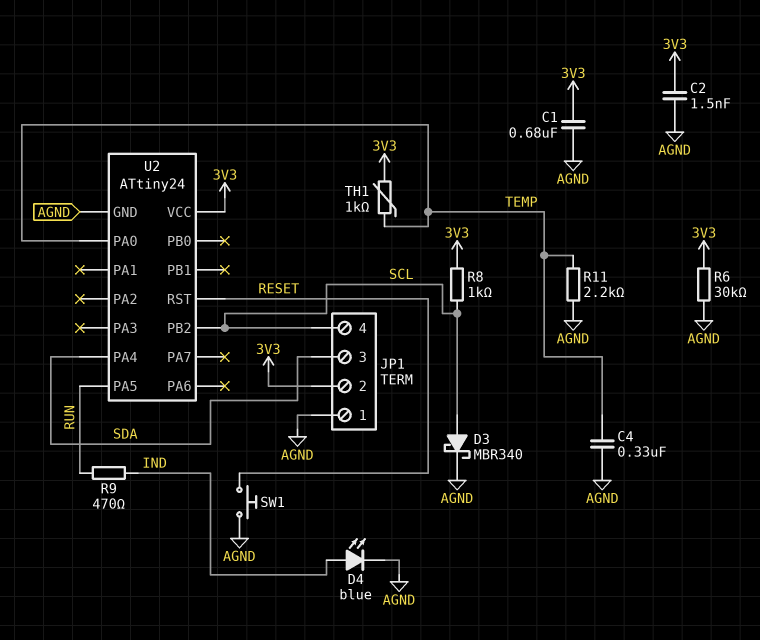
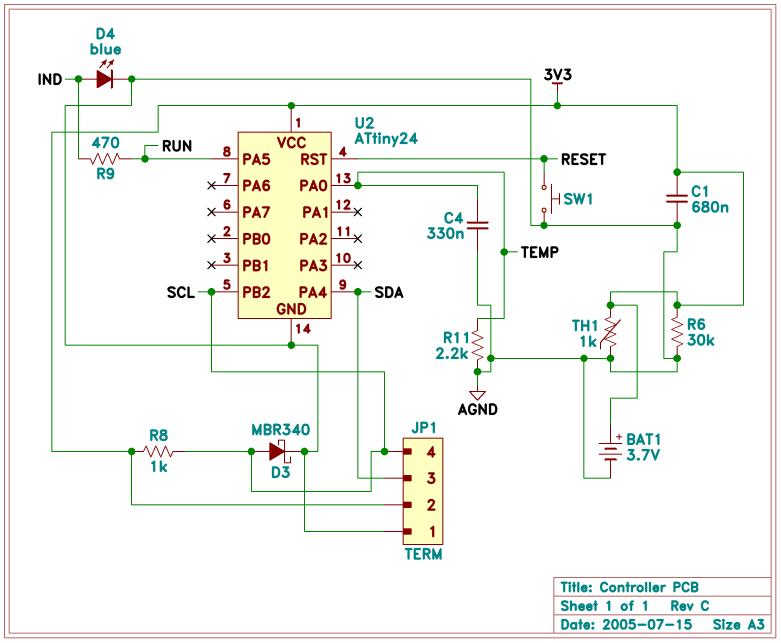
BAT1: none -> 3.7V (plus 3V3, minus AGND)
C2: 1.5nF (3V3, AGND) -> none
TH1: 1k (3V3, TEMP) -> 1k (3V3, AGND)

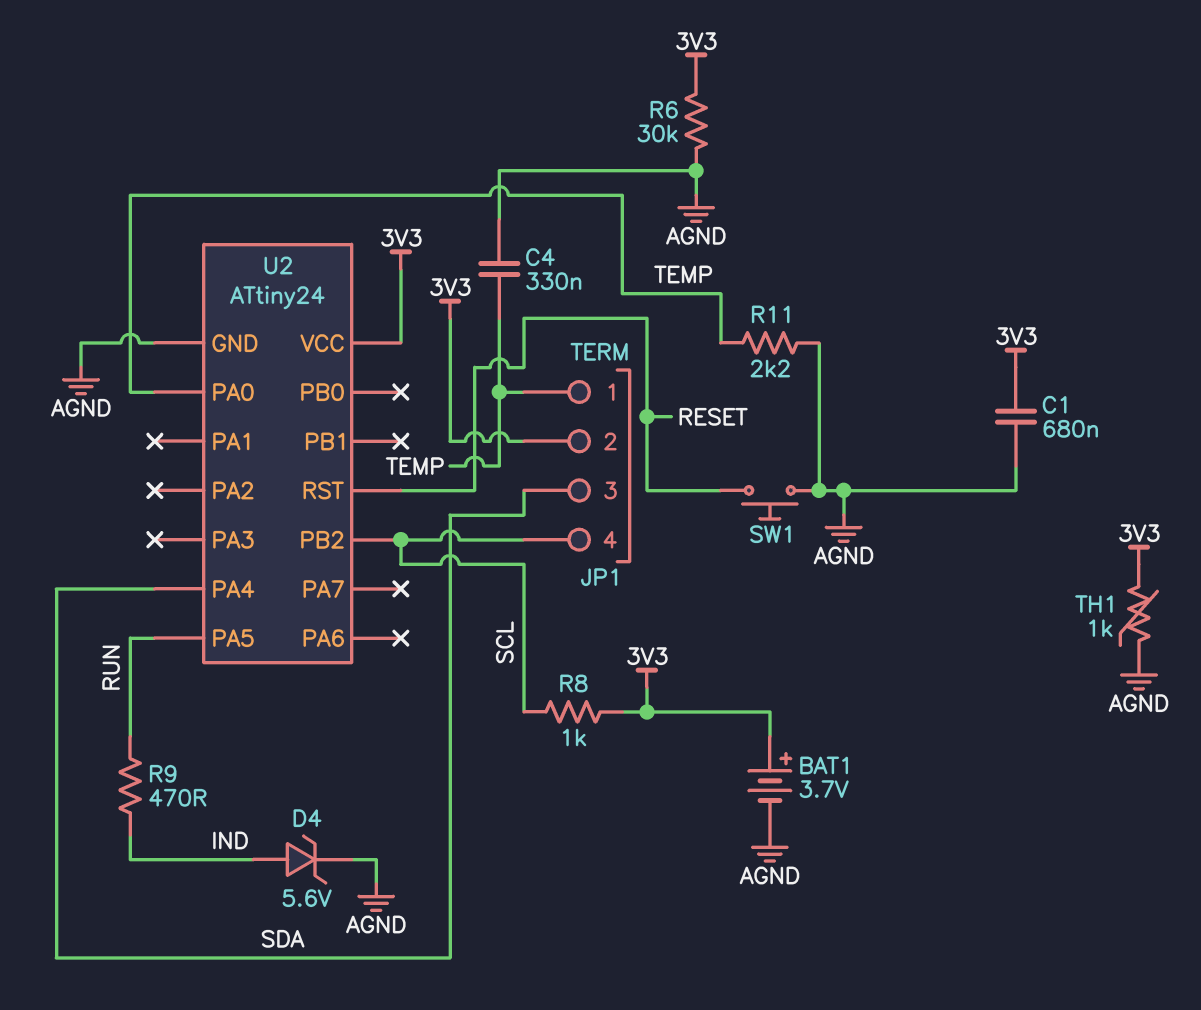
D3: schottky MBR340 (A SCL, K AGND) -> none
D4: LED blue (A IND, K AGND) -> zener 5.6V (A IND, K AGND)
JP1 pin 1: AGND -> TEMP

